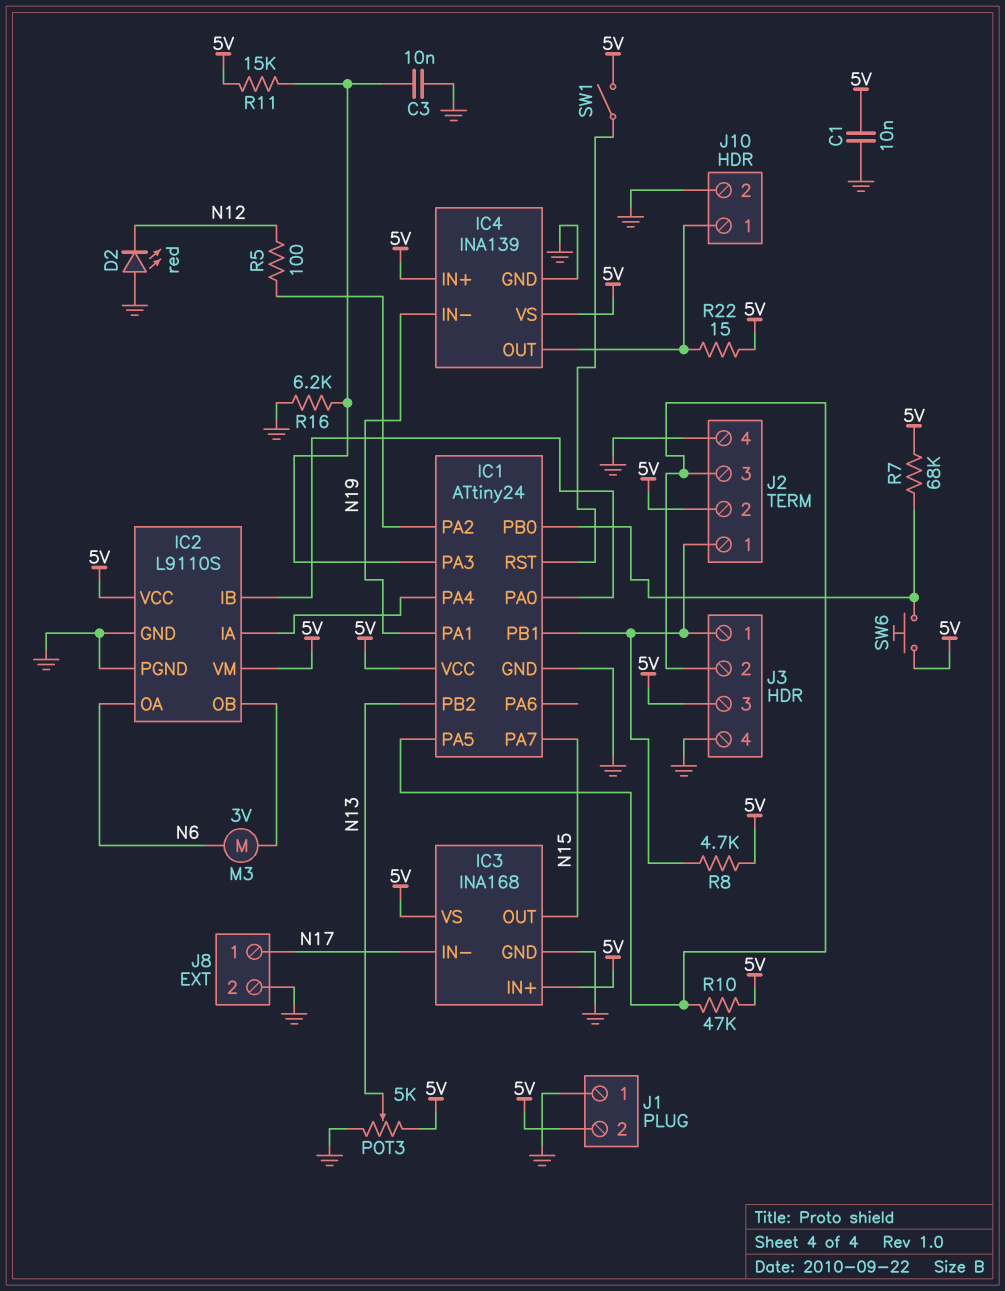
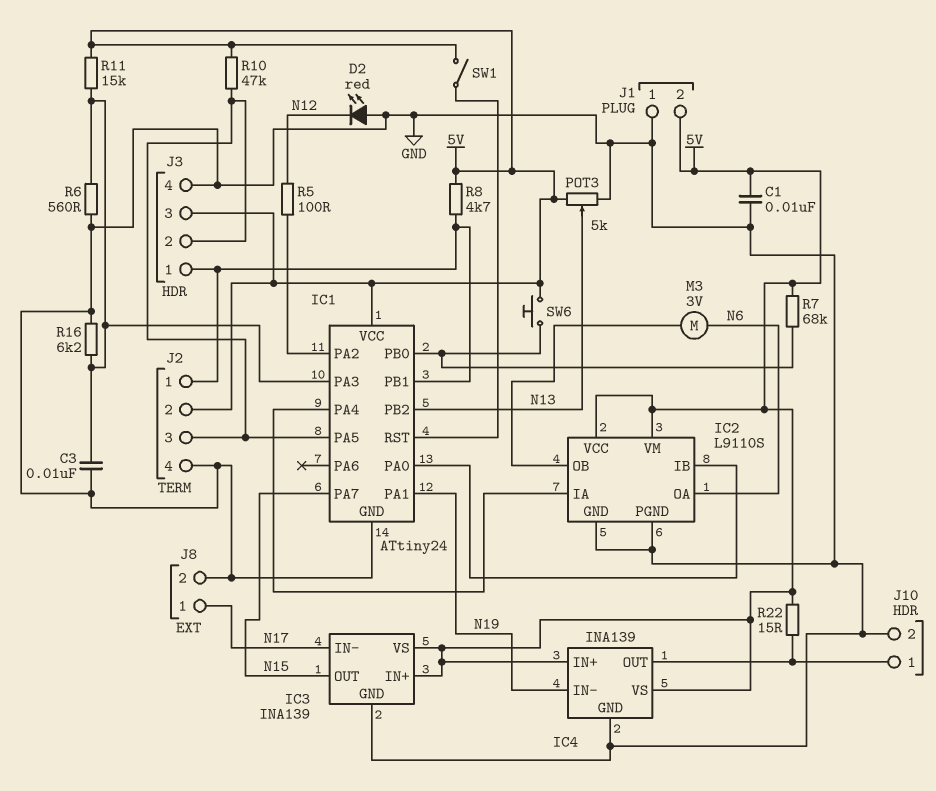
IC3: INA168 -> INA139
R6: none -> 560 (GND, IC1/PA3)

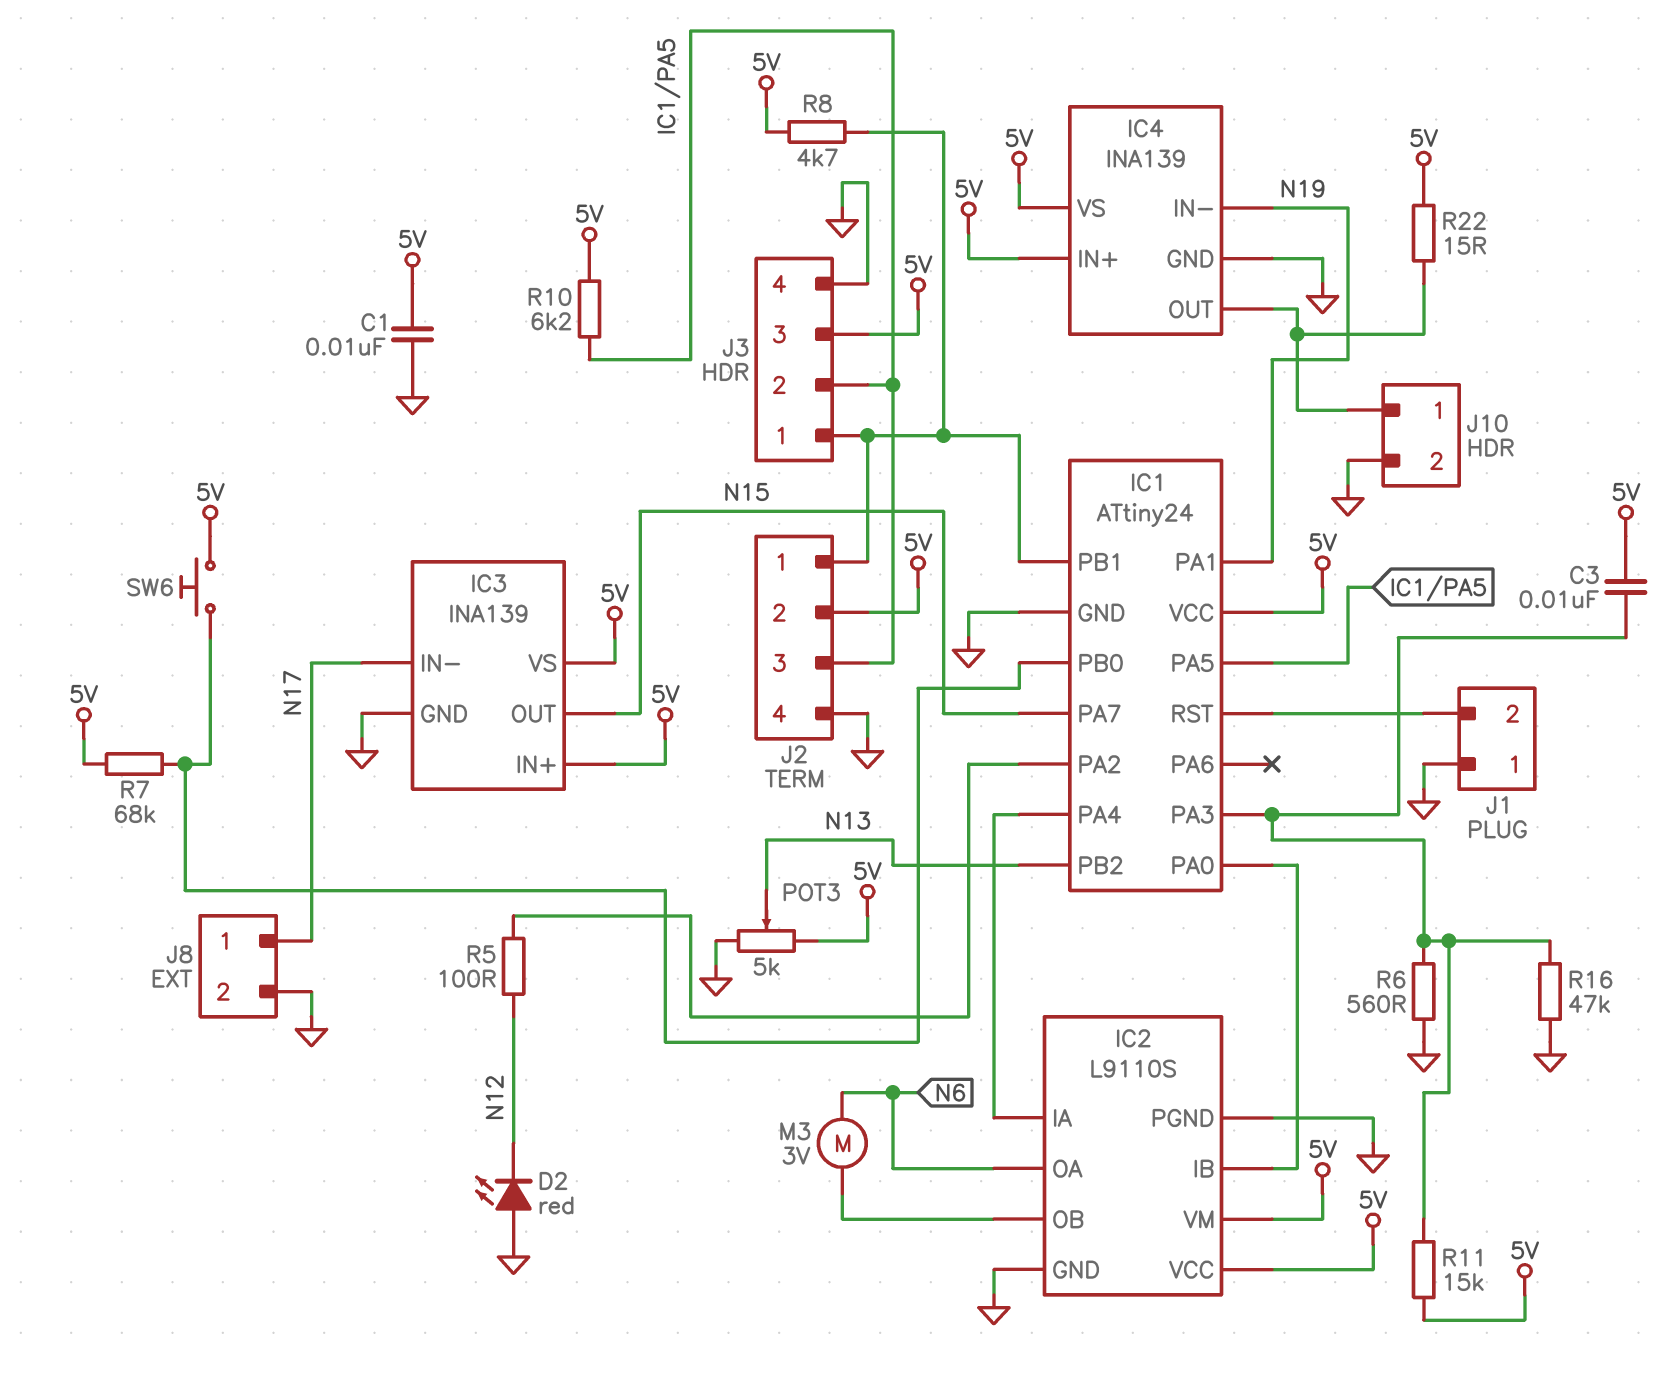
C3: 10nF (GND, IC1/PA3) -> 10nF (5V, IC1/PA3)
J1 pin 2: 5V -> IC1/RST
R10: 47k (5V, IC1/PA5) -> 6.2k (5V, IC1/PA5)
R16: 6.2k (GND, IC1/PA3) -> 47k (GND, IC1/PA3)
SW1: switch (5V, IC1/RST) -> none

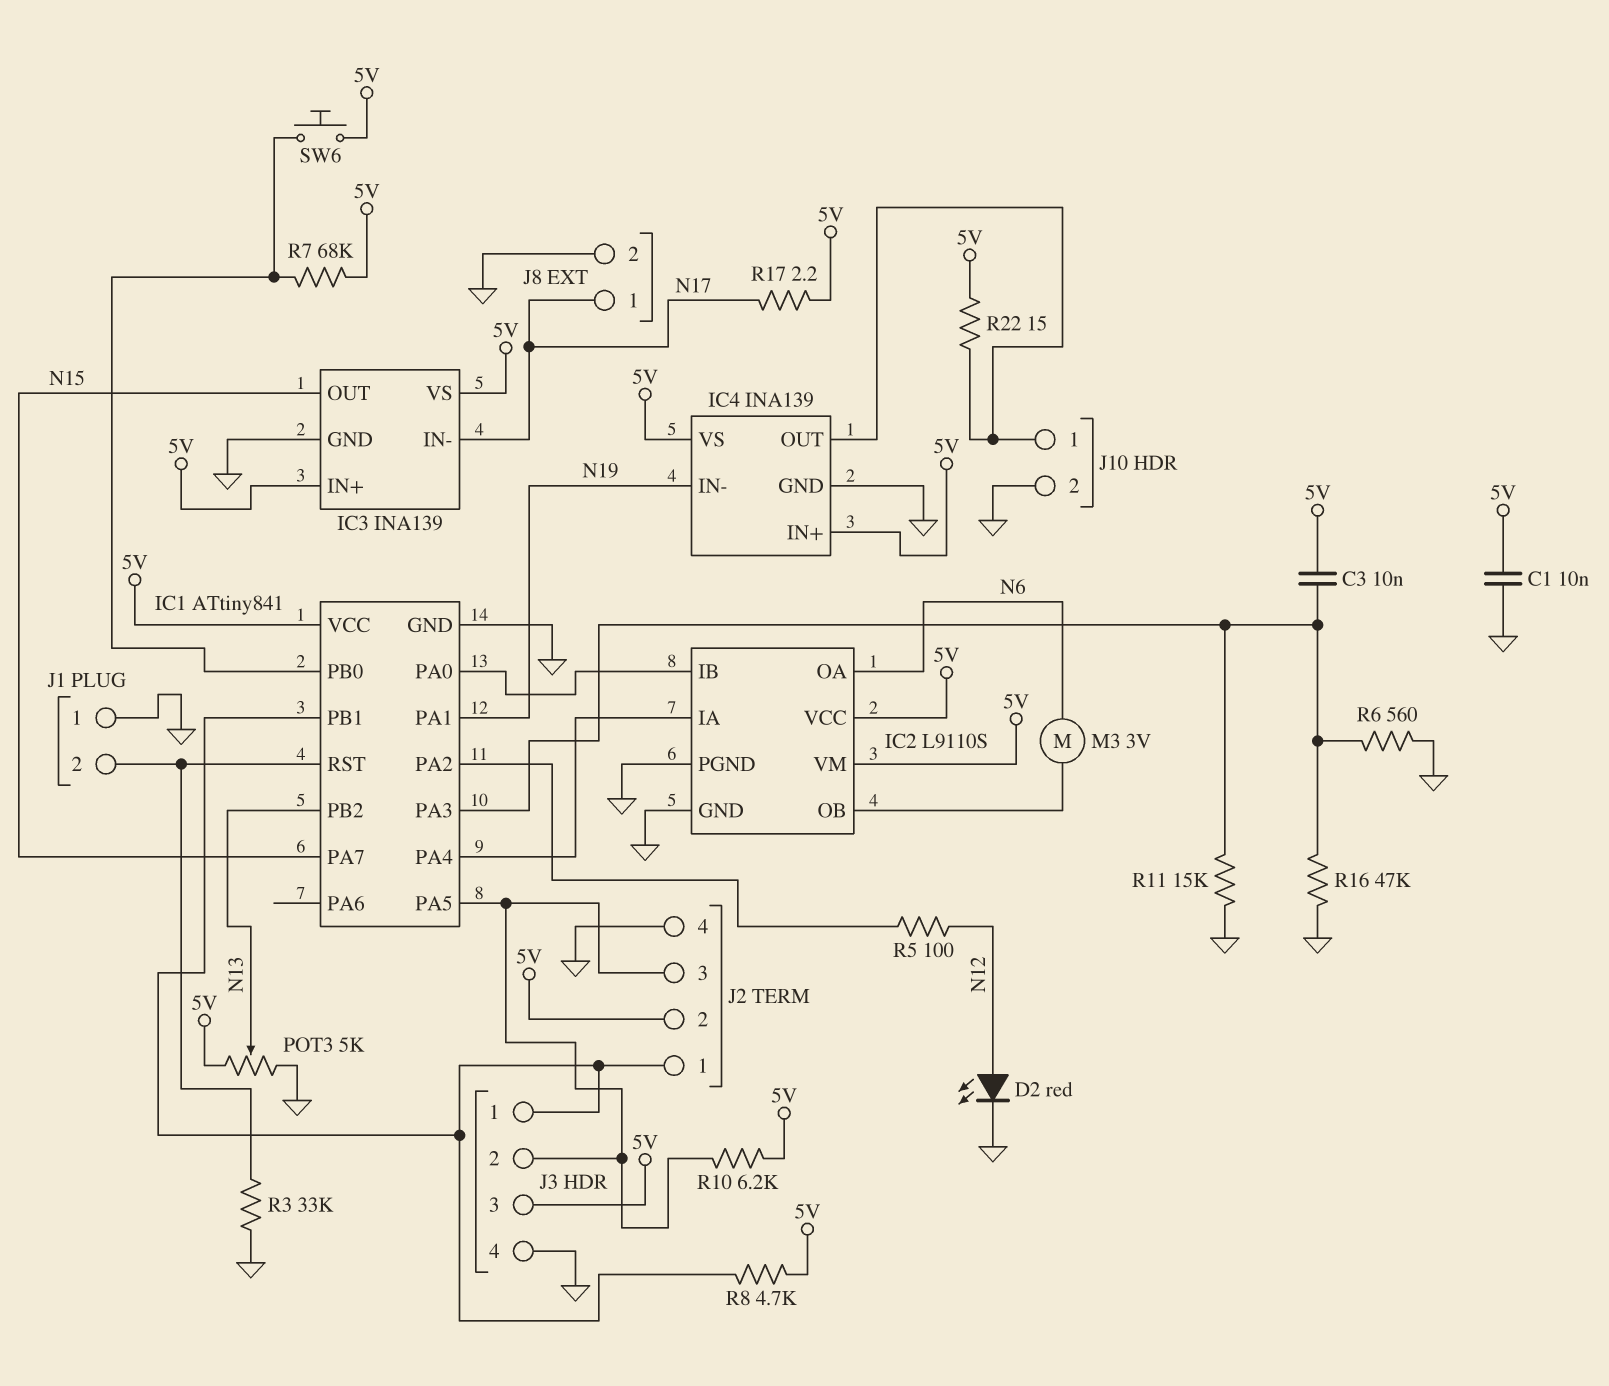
D2: LED red (A GND, K N12) -> LED red (A N12, K GND)
IC1: ATtiny24 -> ATtiny841
R3: none -> 33k (GND, IC1/RST)
R11: 15k (5V, IC1/PA3) -> 15k (GND, IC1/PA3)
R17: none -> 2.2 (5V, N17)

